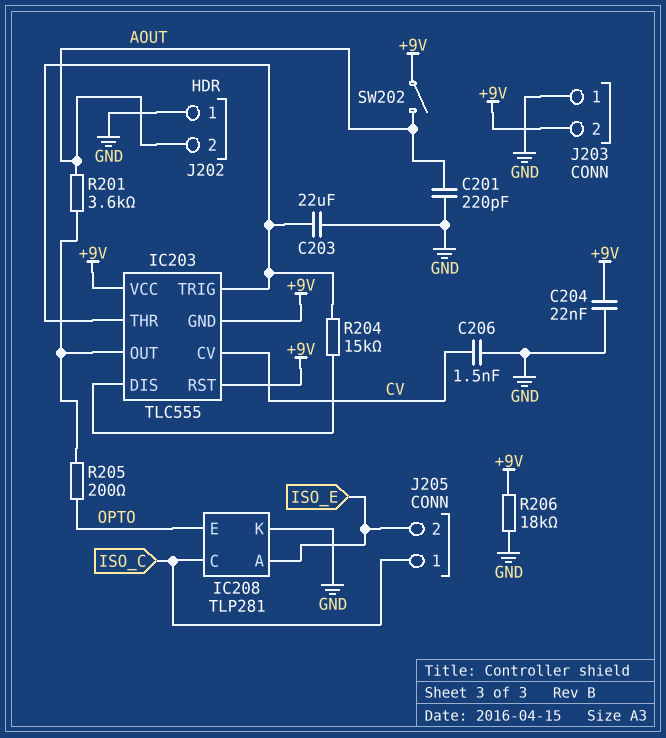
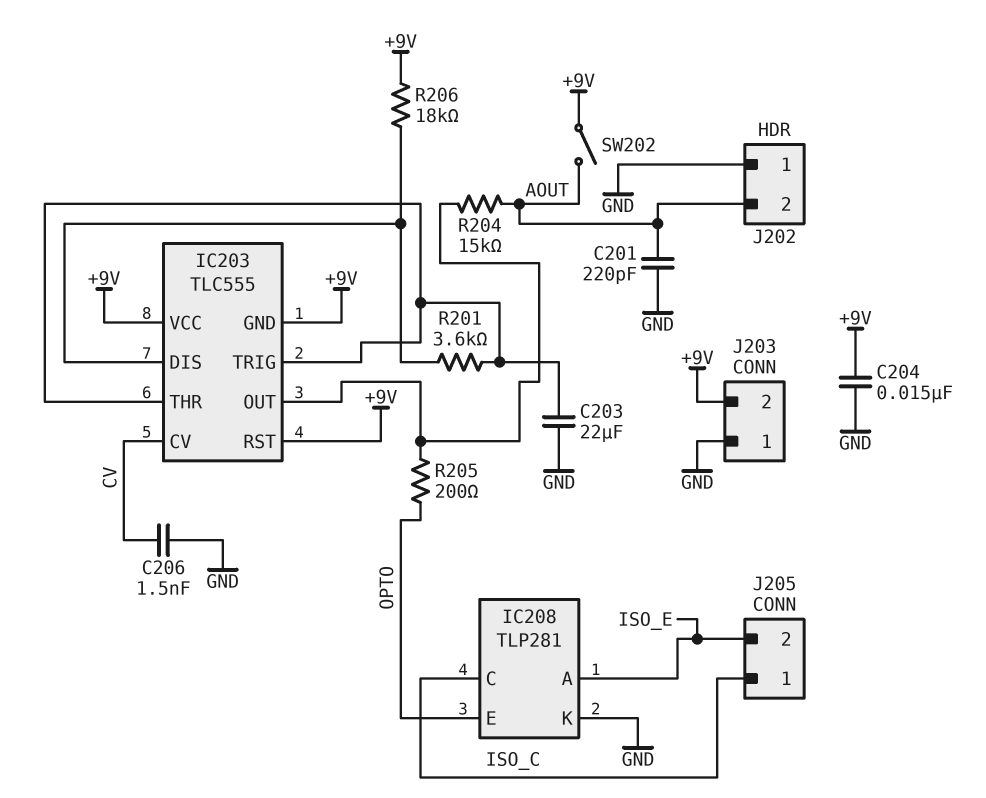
C204: 22nF (+9V, GND) -> 15nF (+9V, GND)
R201: 3.6k (AOUT, IC203/OUT) -> 3.6k (IC203/DIS, IC203/THR)
R204: 15k (IC203/DIS, IC203/THR) -> 15k (AOUT, IC203/OUT)
R206: 18k (+9V, GND) -> 18k (+9V, IC203/DIS)

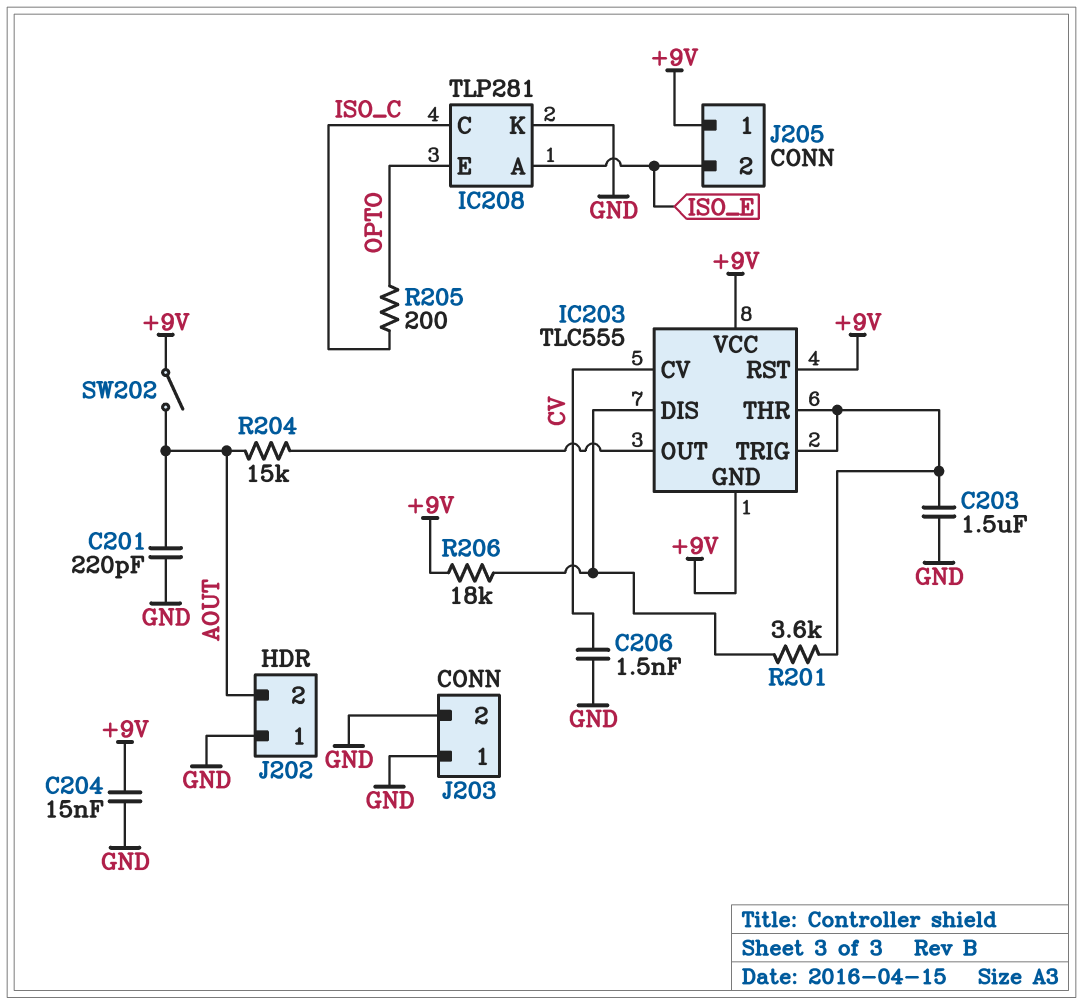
C203: 22uF (GND, IC203/THR) -> 1.5uF (GND, IC203/THR)
J203 pin 2: +9V -> GND
J205 pin 1: ISO_C -> +9V
R205: 200 (IC203/OUT, OPTO) -> 200 (ISO_C, OPTO)

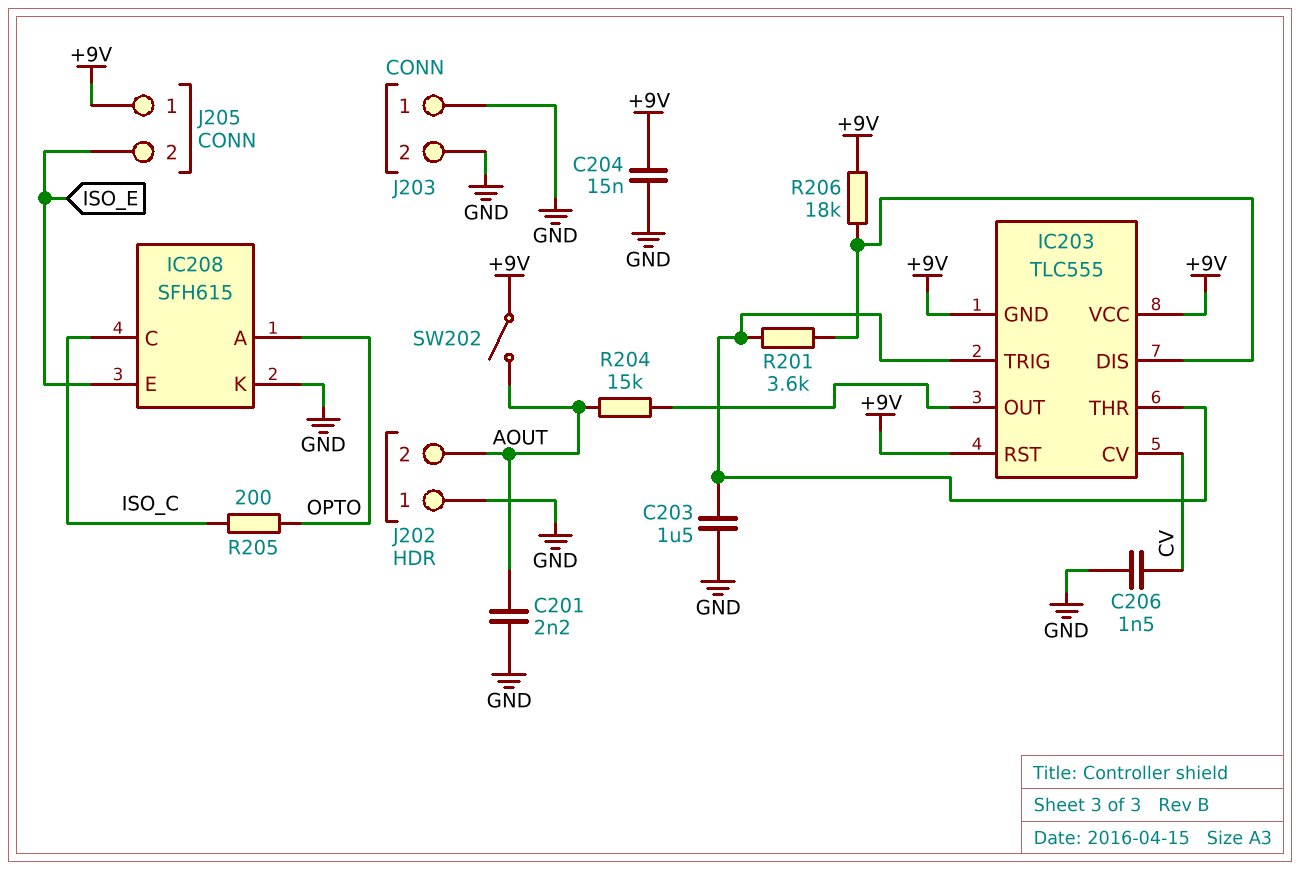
C201: 220pF (AOUT, GND) -> 2.2nF (AOUT, GND)
IC208: TLP281 -> SFH615
IC208 pin A: ISO_E -> OPTO
IC208 pin E: OPTO -> ISO_E

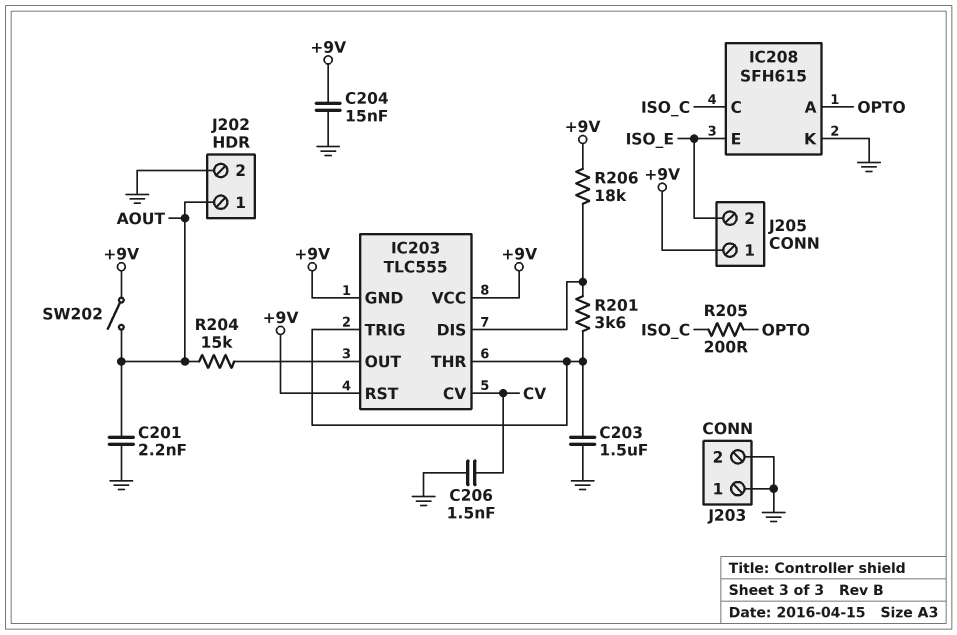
J202 pin 1: GND -> AOUT
J202 pin 2: AOUT -> GND

